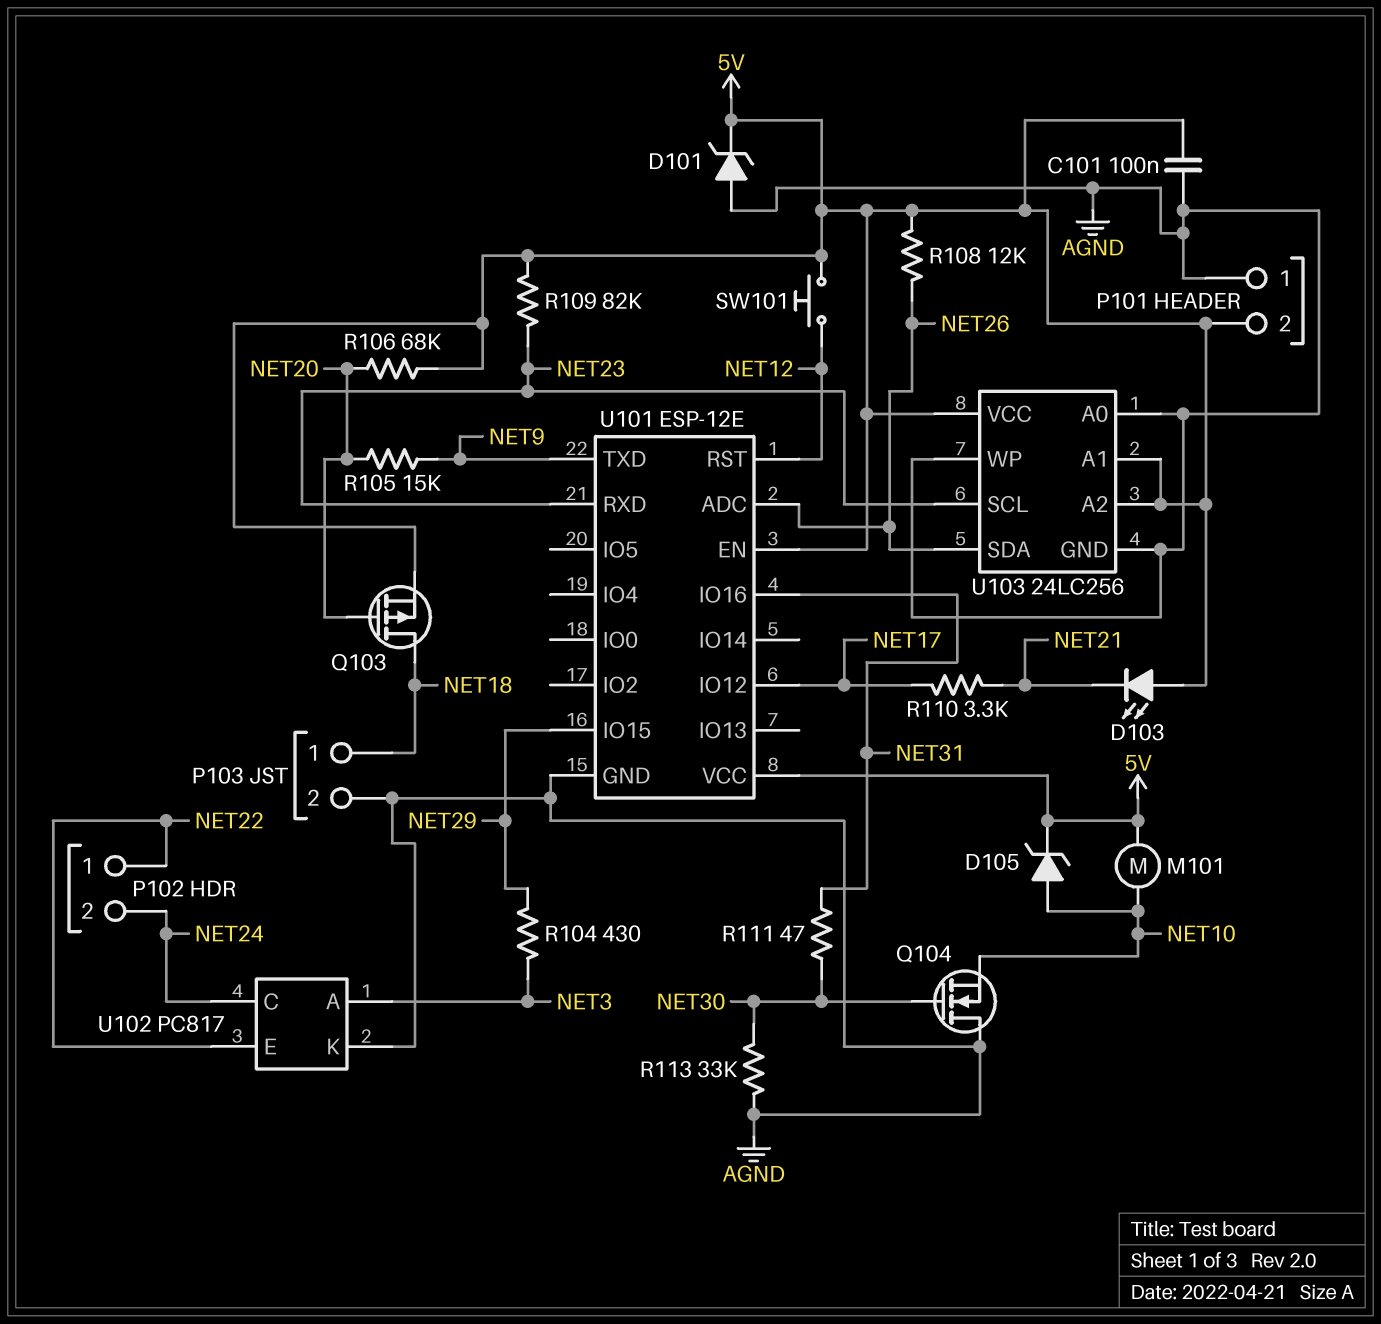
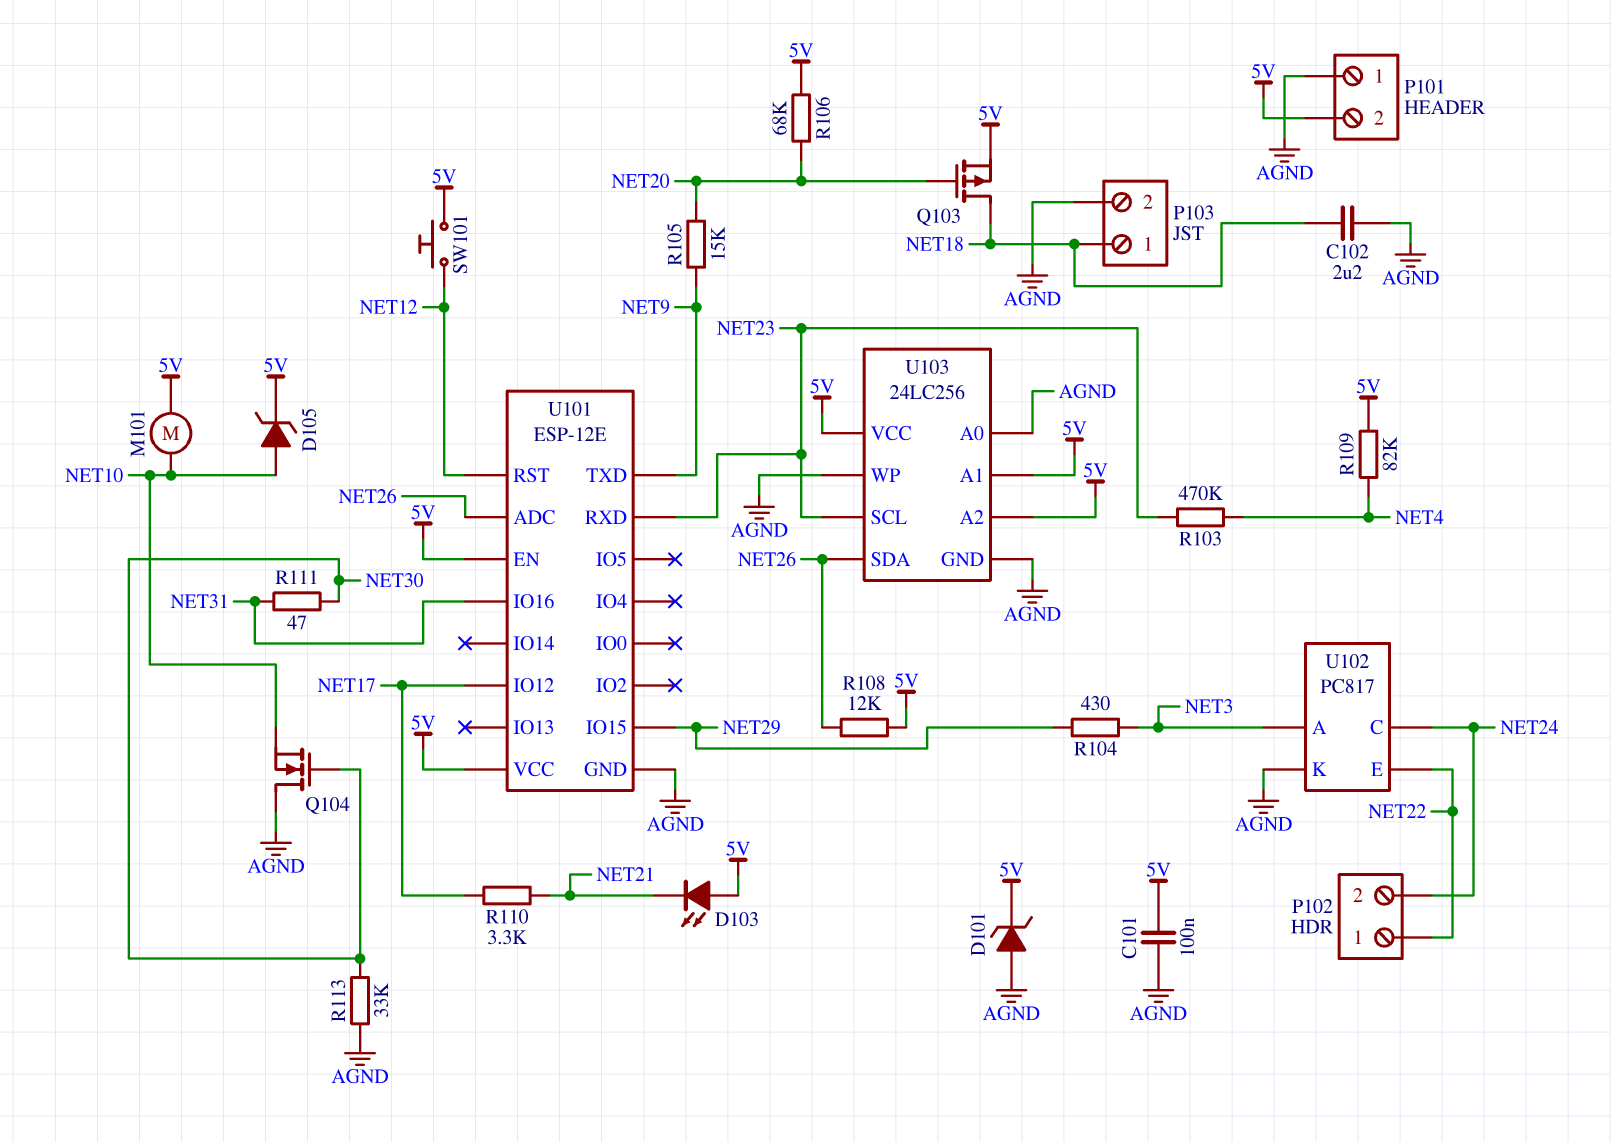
C102: none -> 2.2uF (AGND, NET18)
R103: none -> 470k (NET4, NET23)
R109: 82k (5V, NET23) -> 82k (5V, NET4)

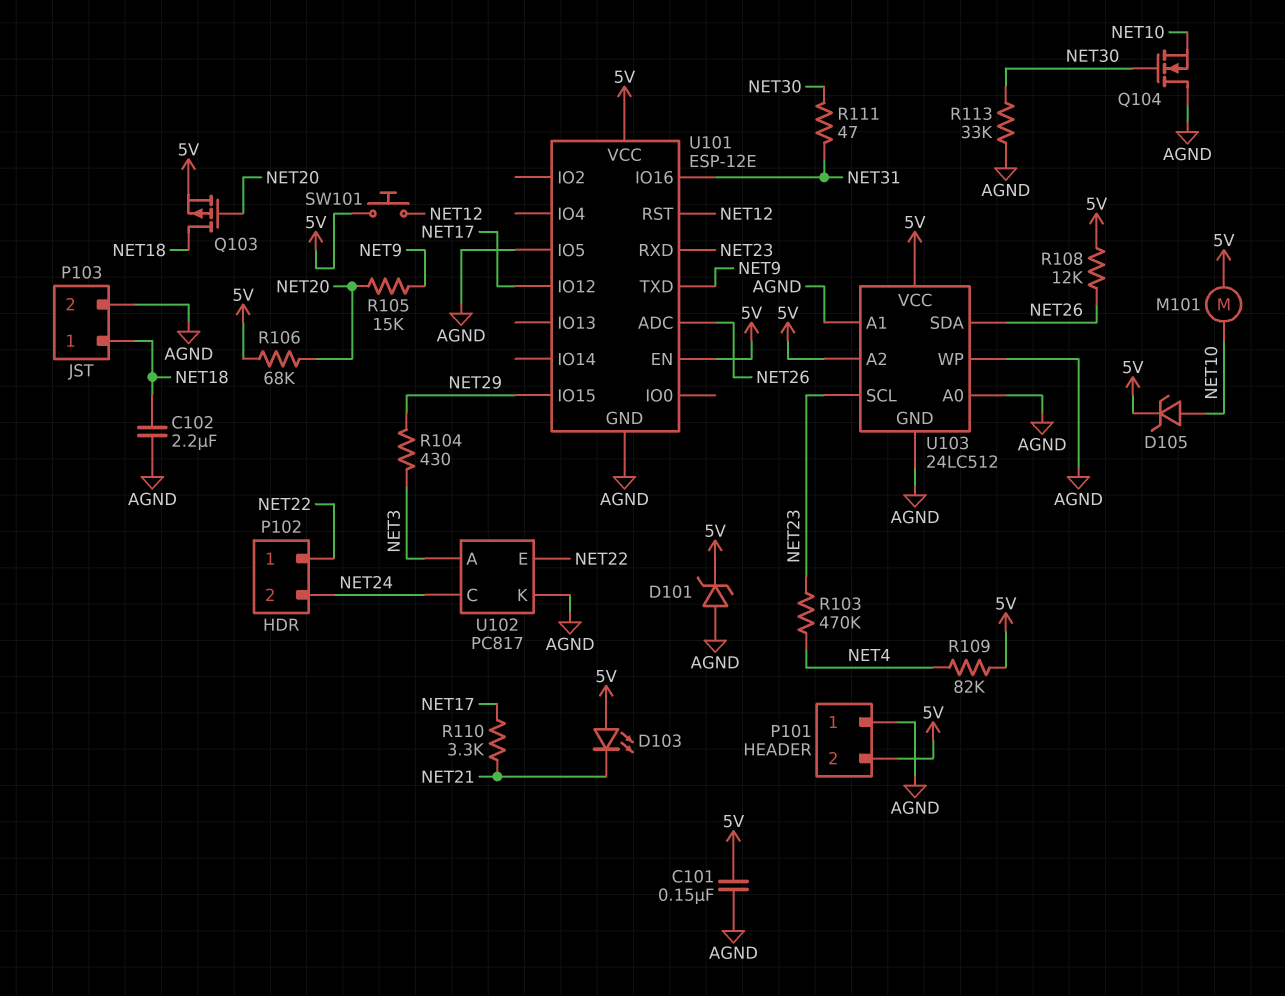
C101: 100nF (5V, AGND) -> 150nF (5V, AGND)
U101 pin IO5: none -> AGND
U103: 24LC256 -> 24LC512
U103 pin A1: 5V -> AGND

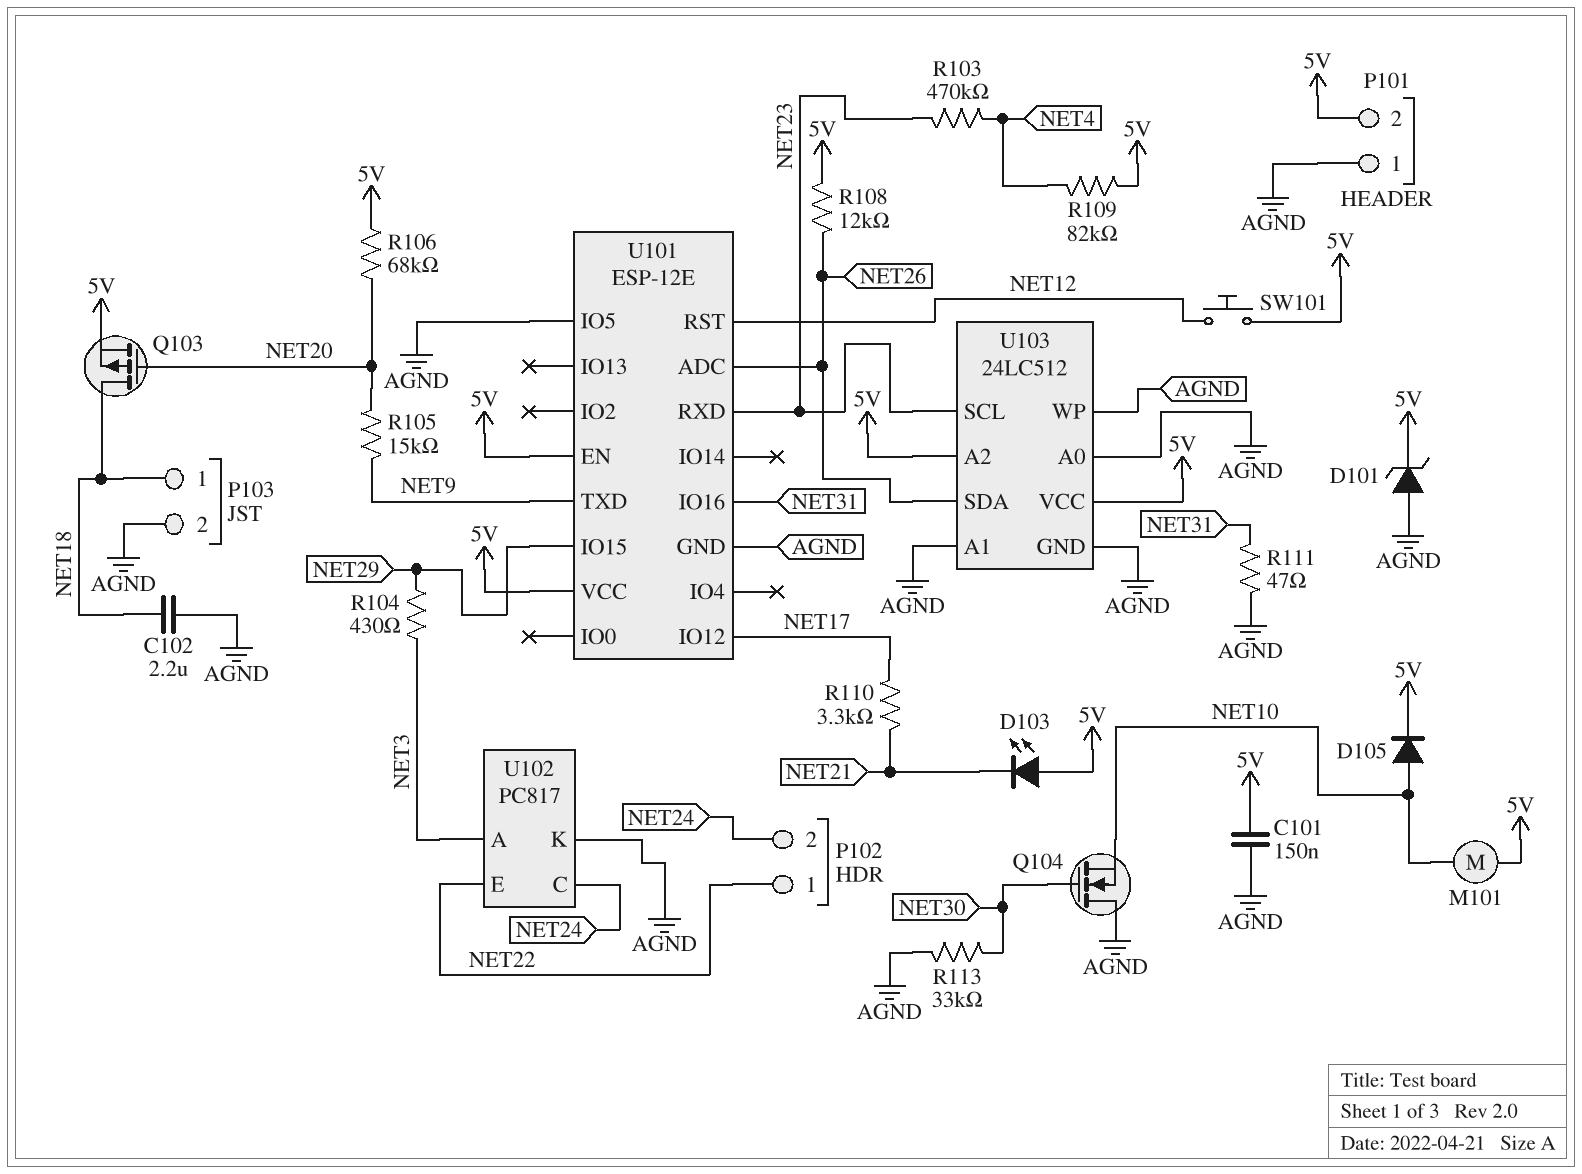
D105: zener (A NET10, K 5V) -> diode (A NET10, K 5V)
R111: 47 (NET30, NET31) -> 47 (AGND, NET31)

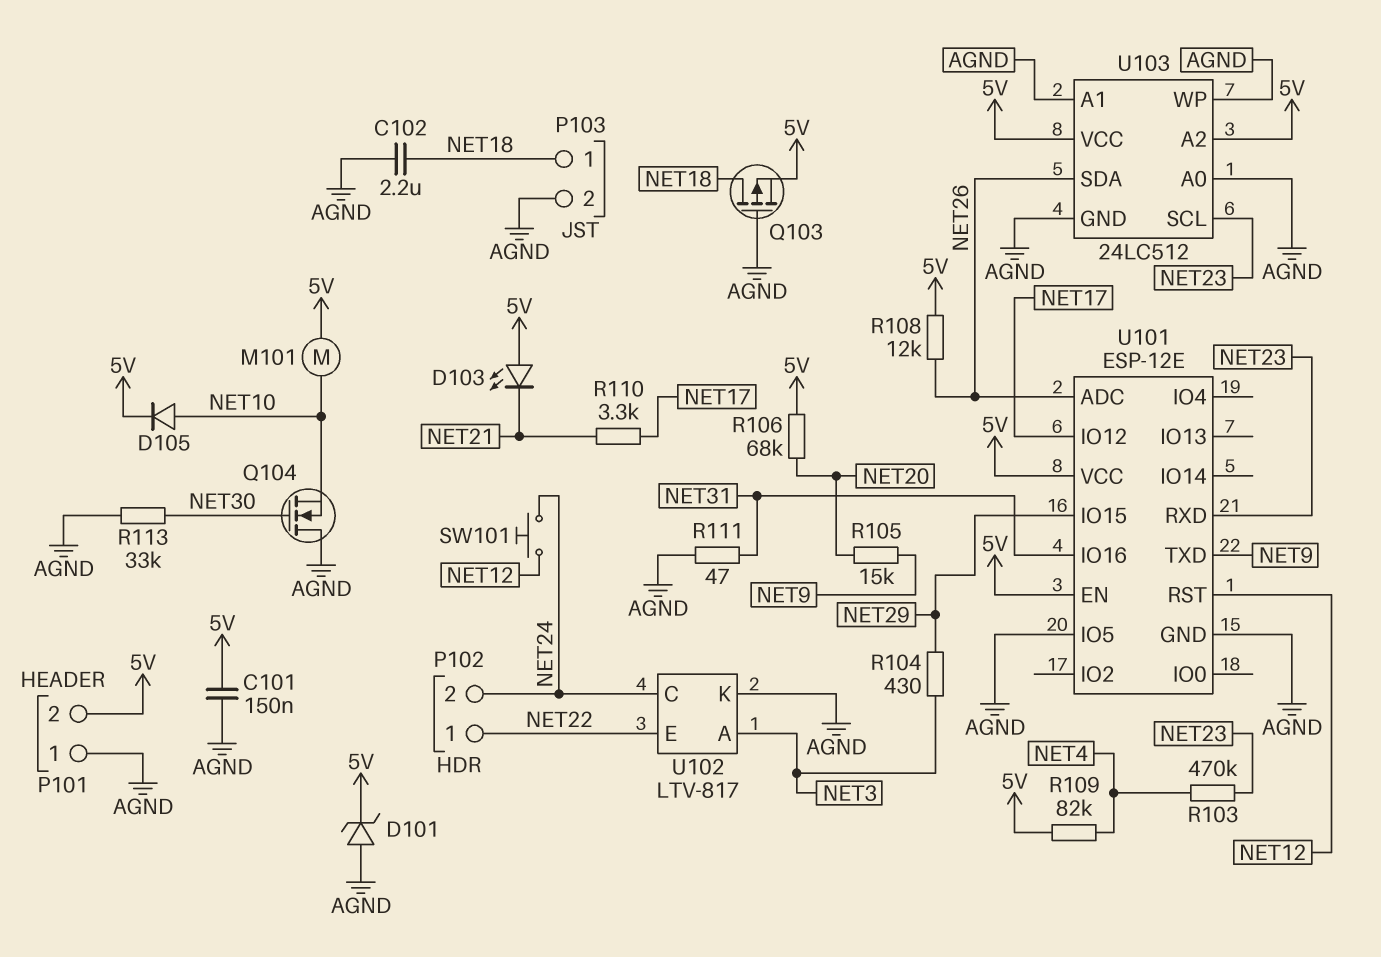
Q103: PMOS (G NET20, D NET18, S 5V) -> PMOS (G AGND, D NET18, S 5V)
SW101: button (5V, NET12) -> button (NET12, NET24)
U102: PC817 -> LTV-817

